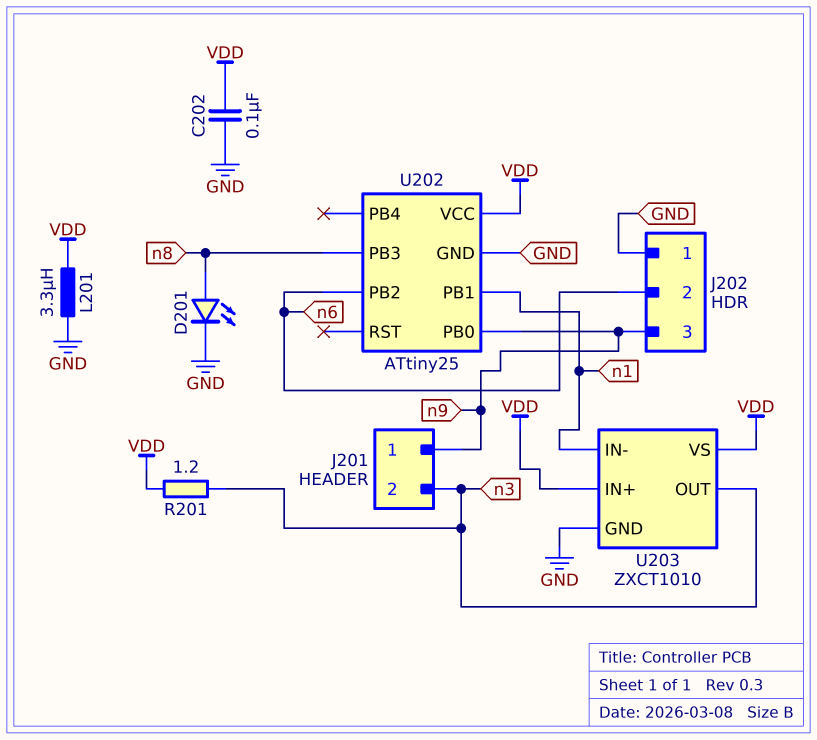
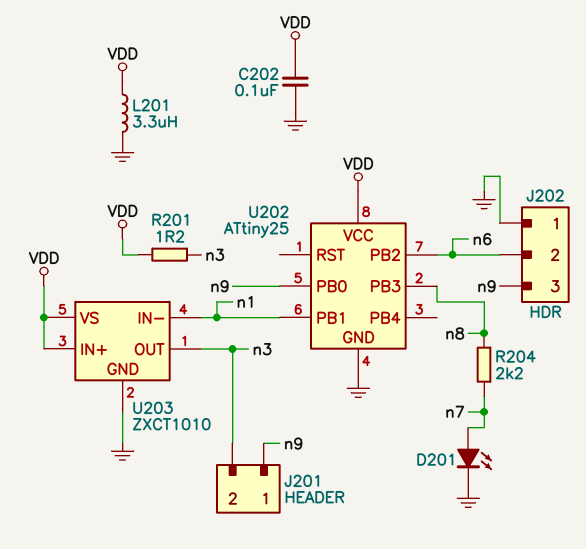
D201: LED (A n8, K GND) -> LED (A n7, K GND)
R204: none -> 2.2k (n7, n8)

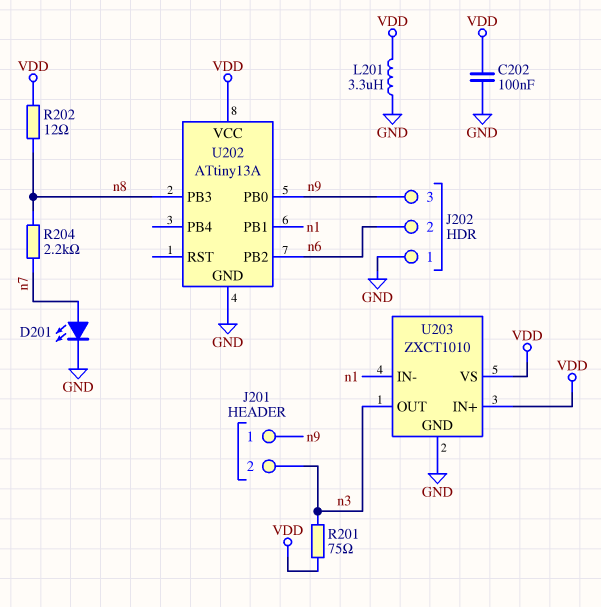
R201: 1.2 (VDD, n3) -> 75 (VDD, n3)
R202: none -> 12 (VDD, n8)
U202: ATtiny25 -> ATtiny13A

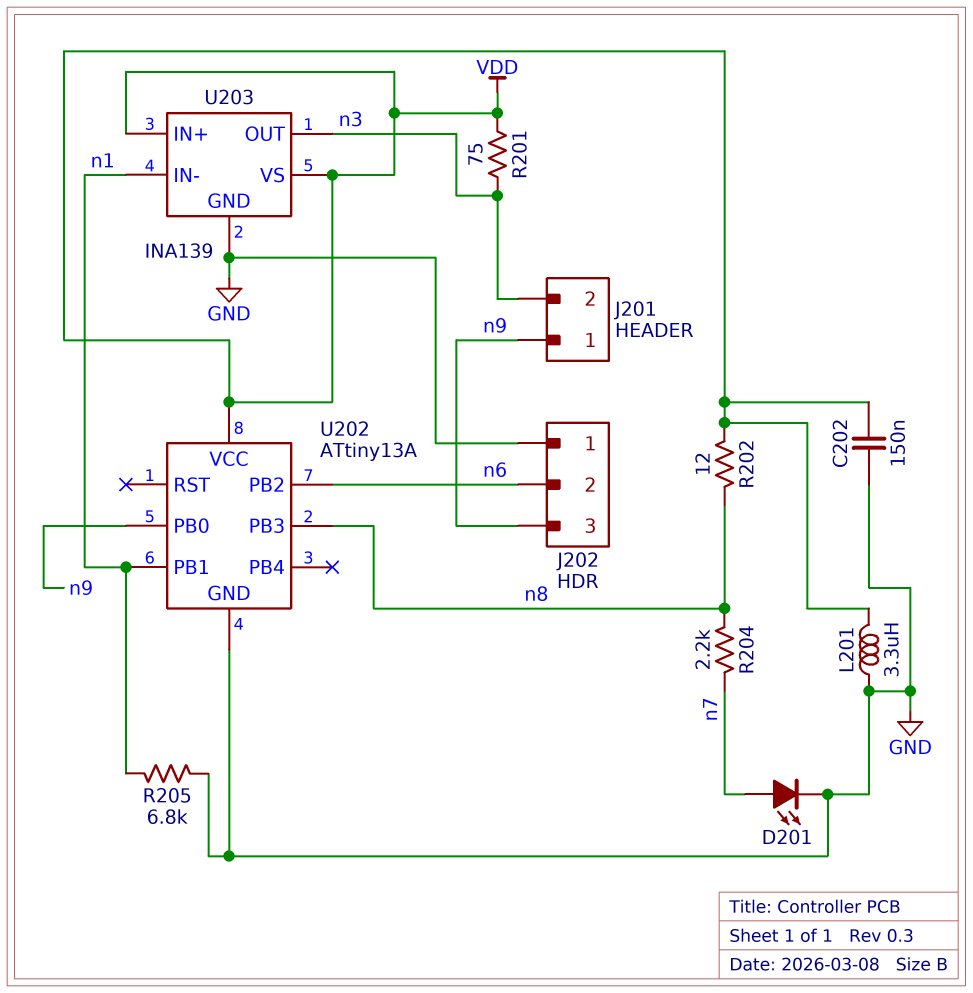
C202: 100nF (GND, VDD) -> 150nF (GND, VDD)
R205: none -> 6.8k (GND, n1)
U203: ZXCT1010 -> INA139

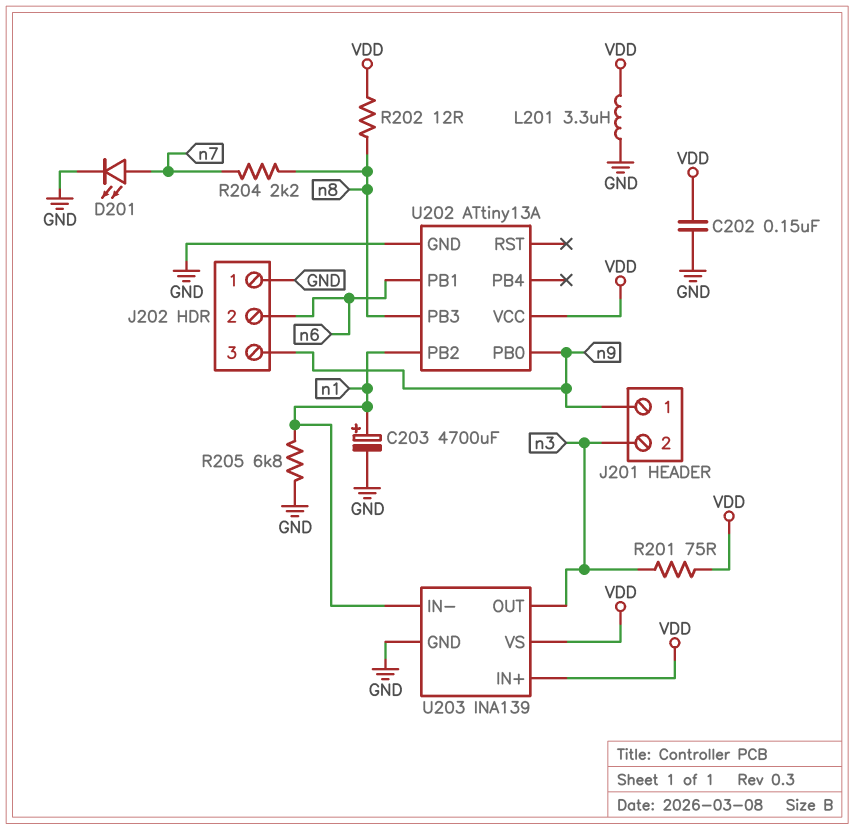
C203: none -> 4700uF (plus n1, minus GND)
U202 pin PB1: n1 -> n6
U202 pin PB2: n6 -> n1

